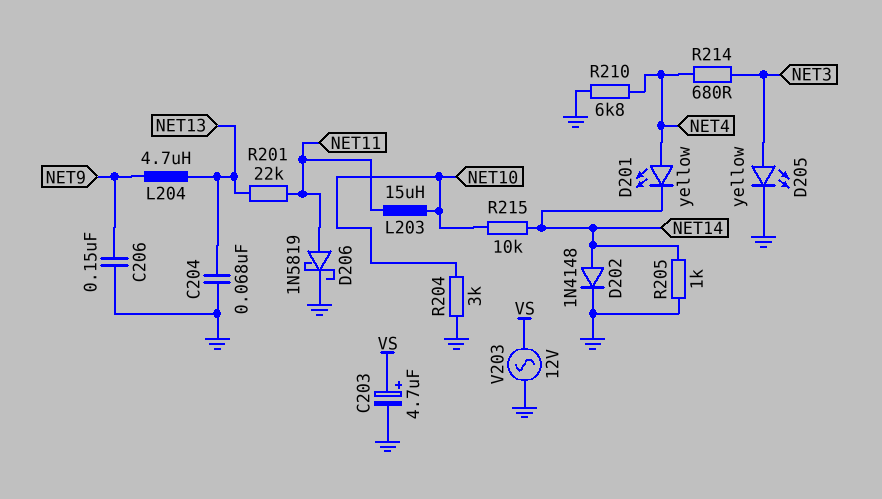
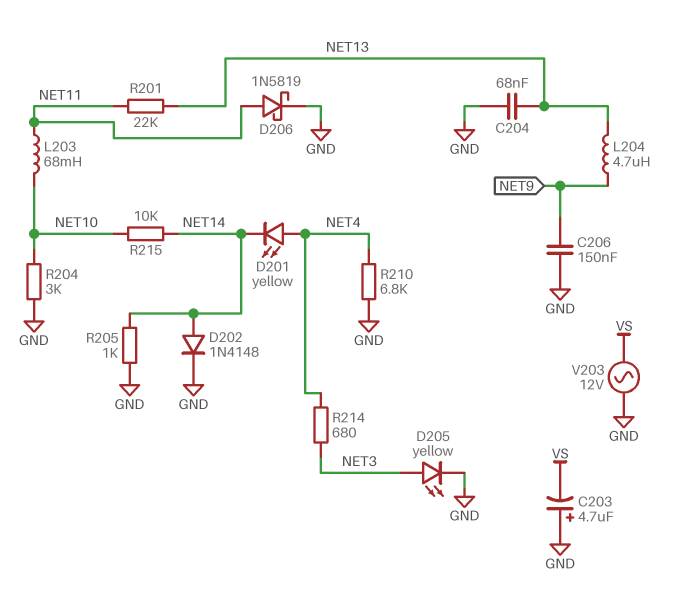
C203: 4.7uF (plus VS, minus GND) -> 4.7uF (plus GND, minus VS)
L203: 15uH (NET10, NET11) -> 68mH (NET10, NET11)

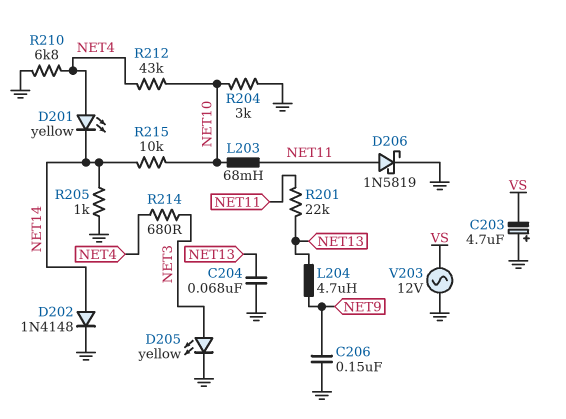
R212: none -> 43k (NET4, NET10)

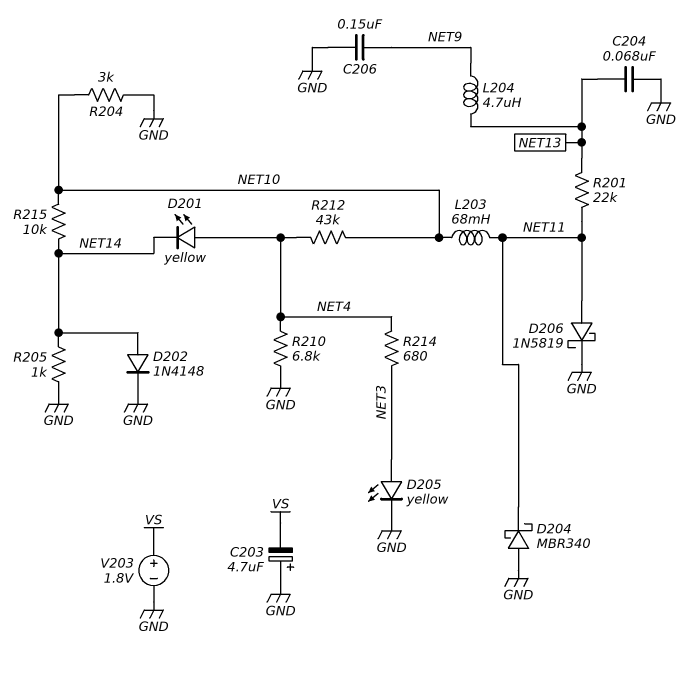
D204: none -> schottky MBR340 (A GND, K NET11)
V203: AC 12V (GND, VS) -> 1.8V (plus VS, minus GND)

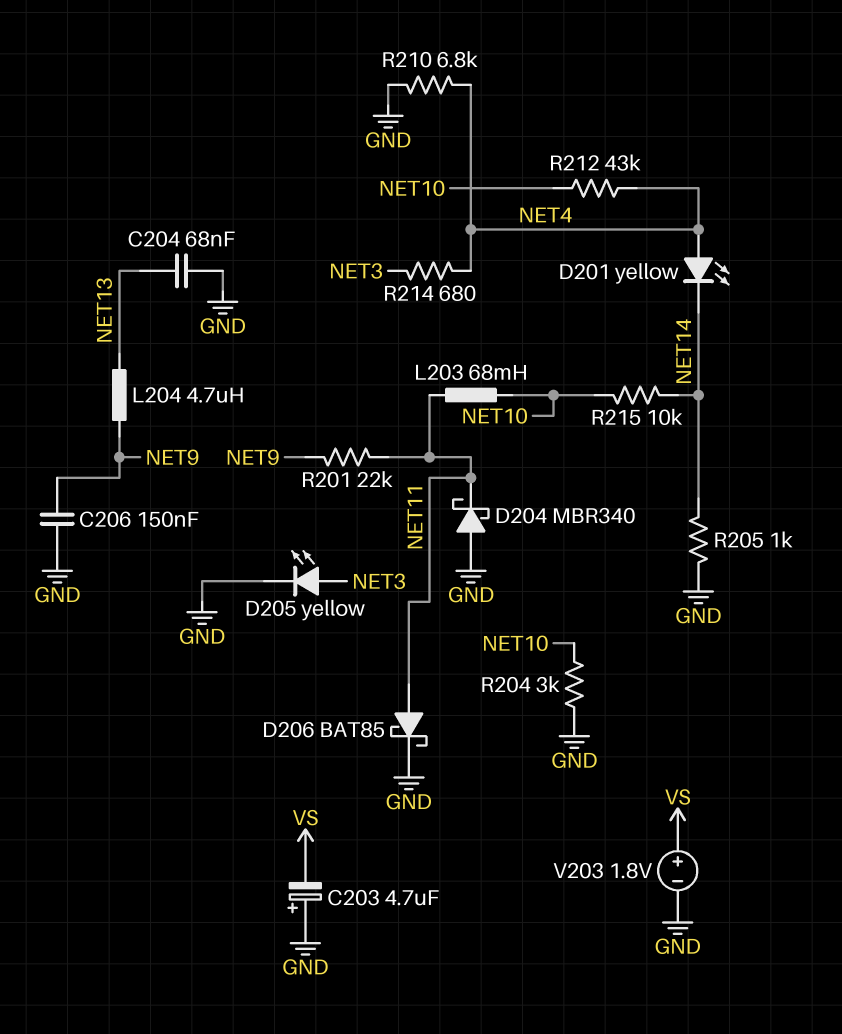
D202: diode 1N4148 (A NET14, K GND) -> none
D206: schottky 1N5819 (A NET11, K GND) -> schottky BAT85 (A NET11, K GND)
R201: 22k (NET11, NET13) -> 22k (NET9, NET11)

